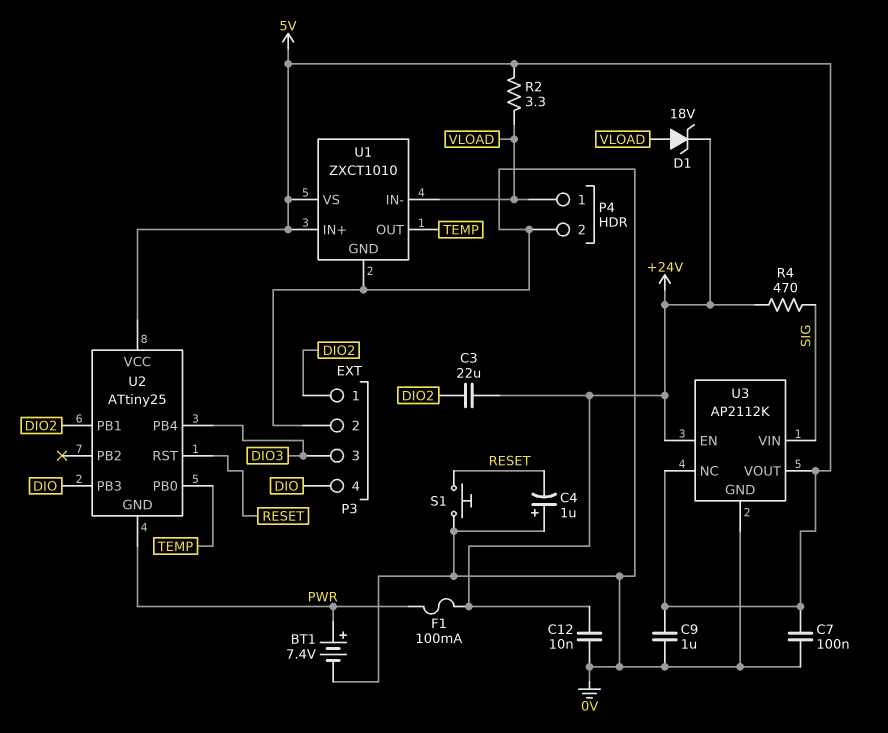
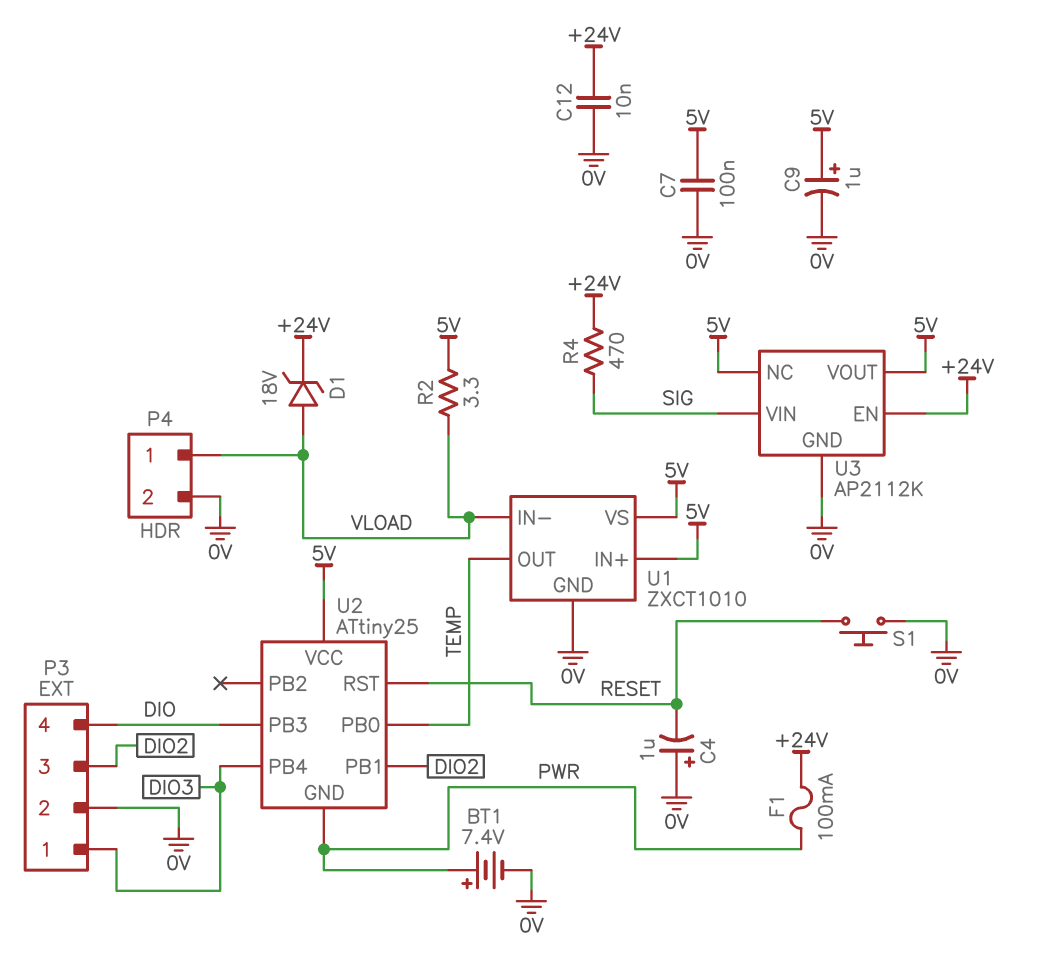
C3: 22uF (+24V, DIO2) -> none
C9: 1uF (0V, 5V) -> 1uF (plus 5V, minus 0V)
P3 pin 1: DIO2 -> DIO3
P3 pin 3: DIO3 -> DIO2

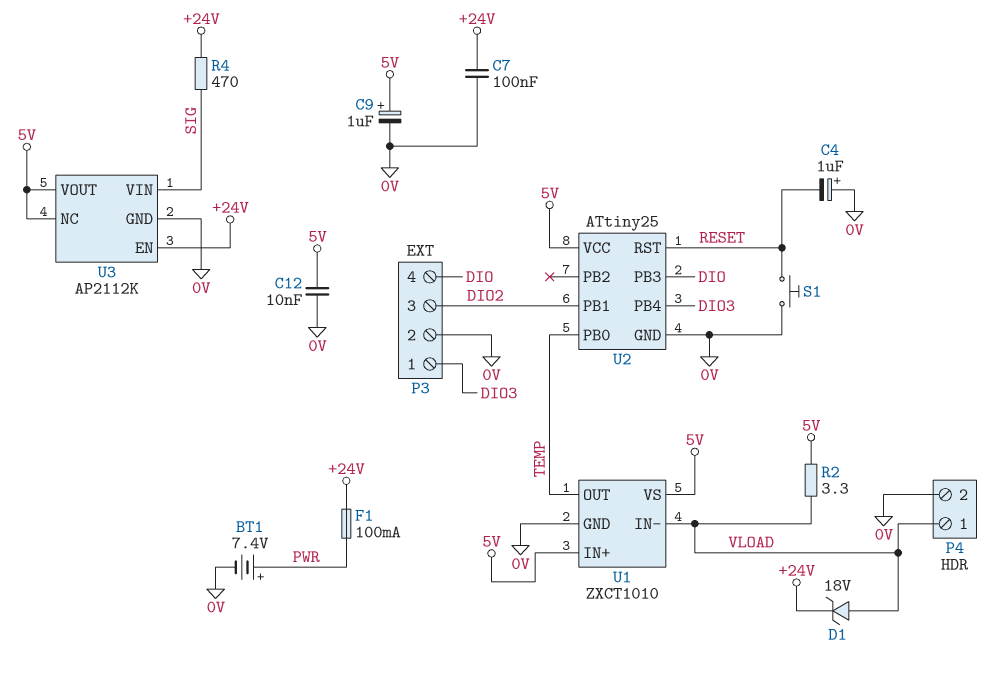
C7: 100nF (0V, 5V) -> 100nF (+24V, 0V)
C12: 10nF (+24V, 0V) -> 10nF (0V, 5V)
U2 pin GND: PWR -> 0V

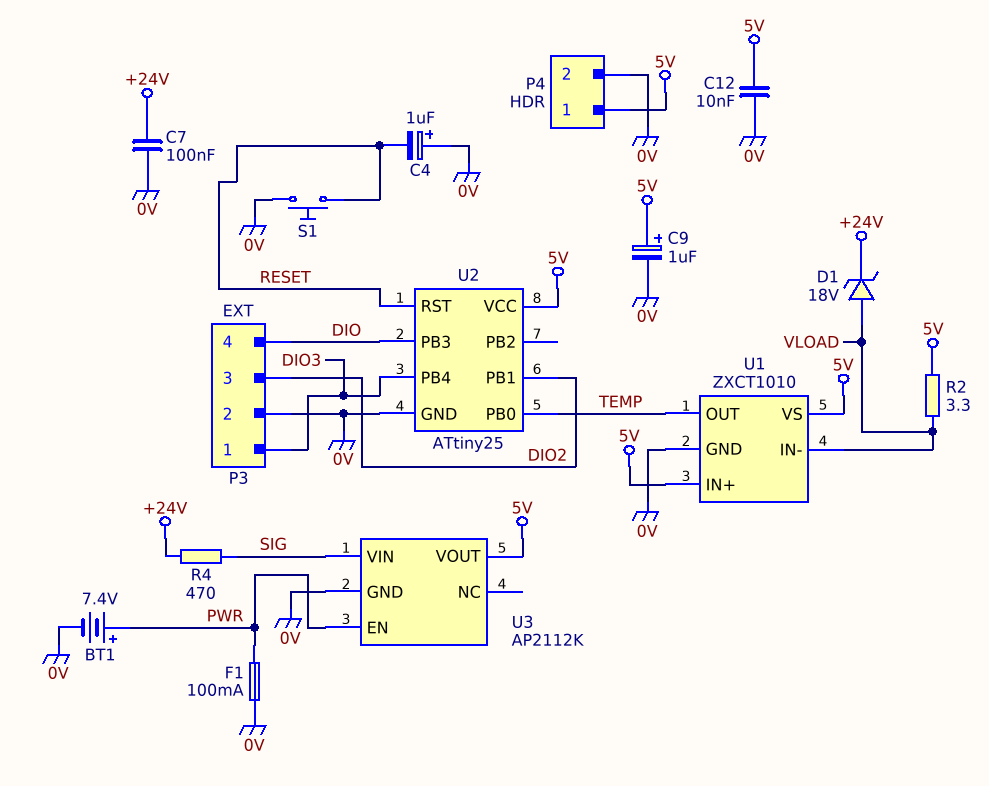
F1: 100mA (+24V, PWR) -> 100mA (0V, PWR)
P4 pin 1: VLOAD -> 5V
U3 pin EN: +24V -> PWR
U3 pin NC: 5V -> none

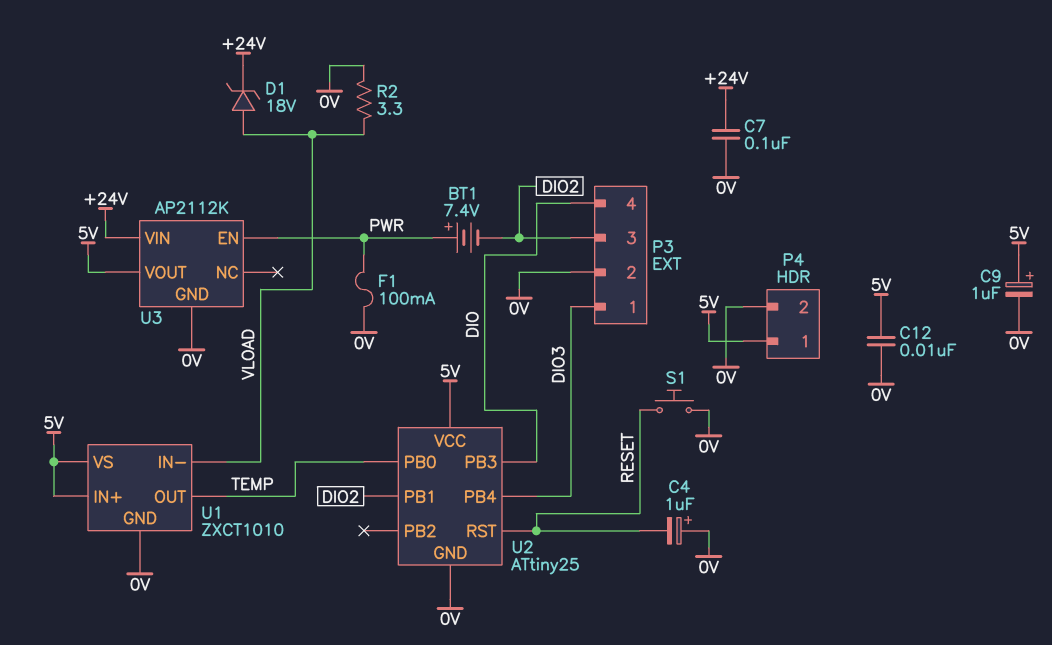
BT1: 7.4V (plus PWR, minus 0V) -> 7.4V (plus PWR, minus DIO2)
R2: 3.3 (5V, VLOAD) -> 3.3 (0V, VLOAD)
R4: 470 (+24V, SIG) -> none
U3 pin VIN: SIG -> +24V

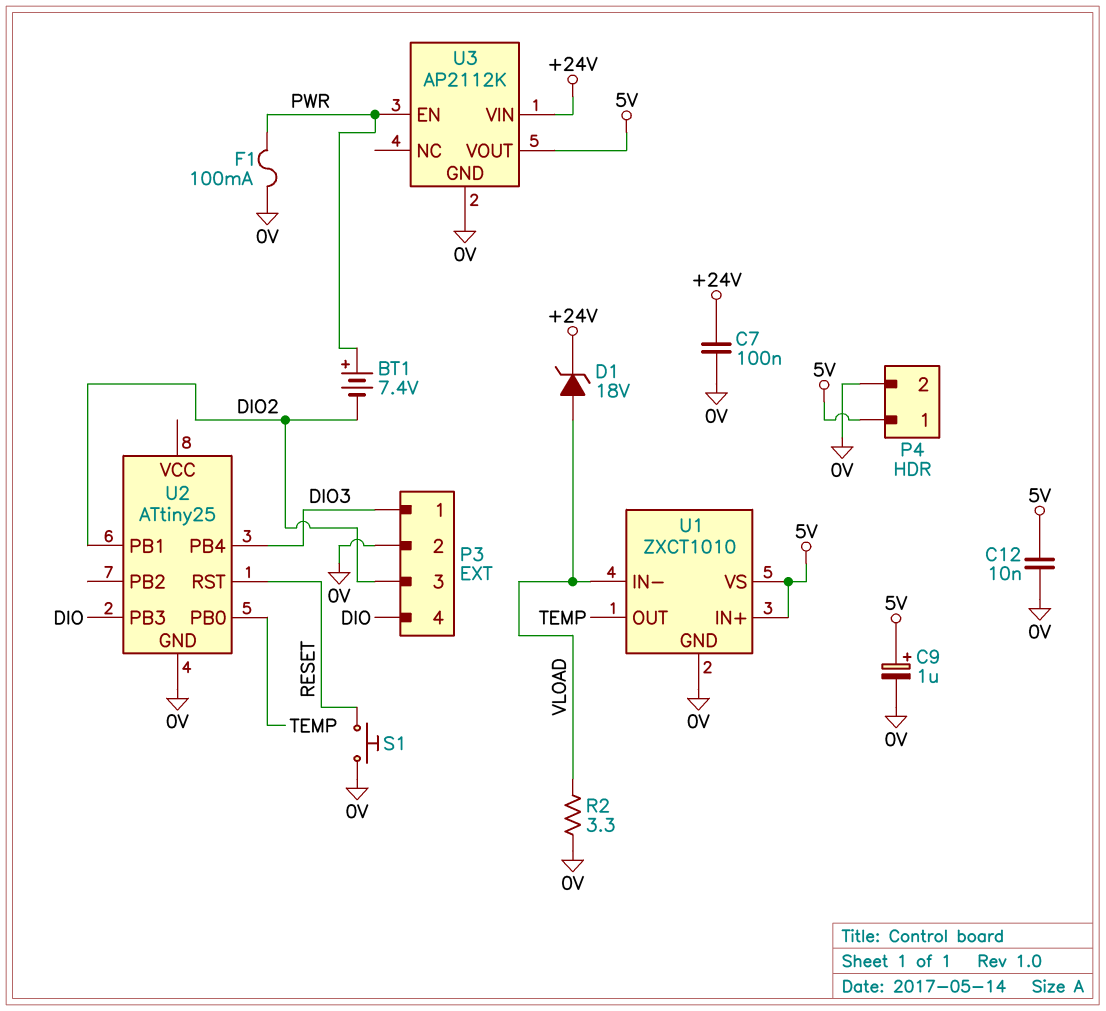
C4: 1uF (plus 0V, minus RESET) -> none
U2 pin VCC: 5V -> none

